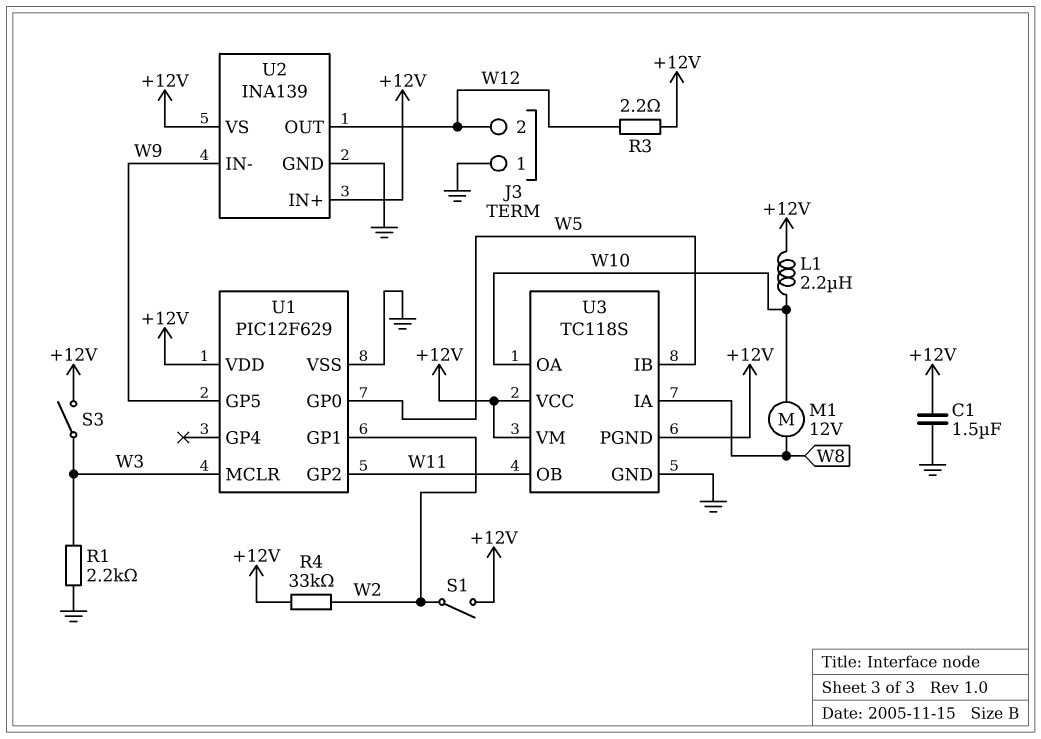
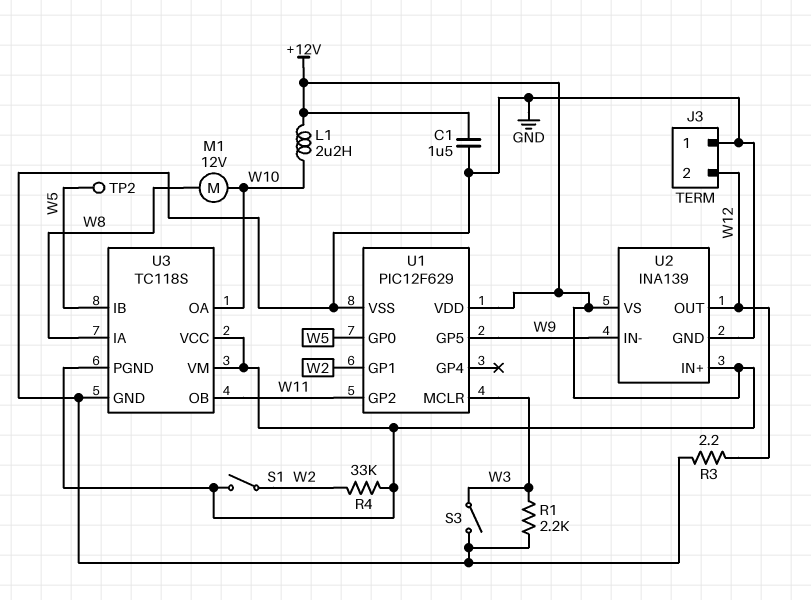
R3: 2.2 (+12V, W12) -> 2.2 (GND, W12)
S3: switch (+12V, W3) -> switch (GND, W3)
TP2: none -> test point (W5)

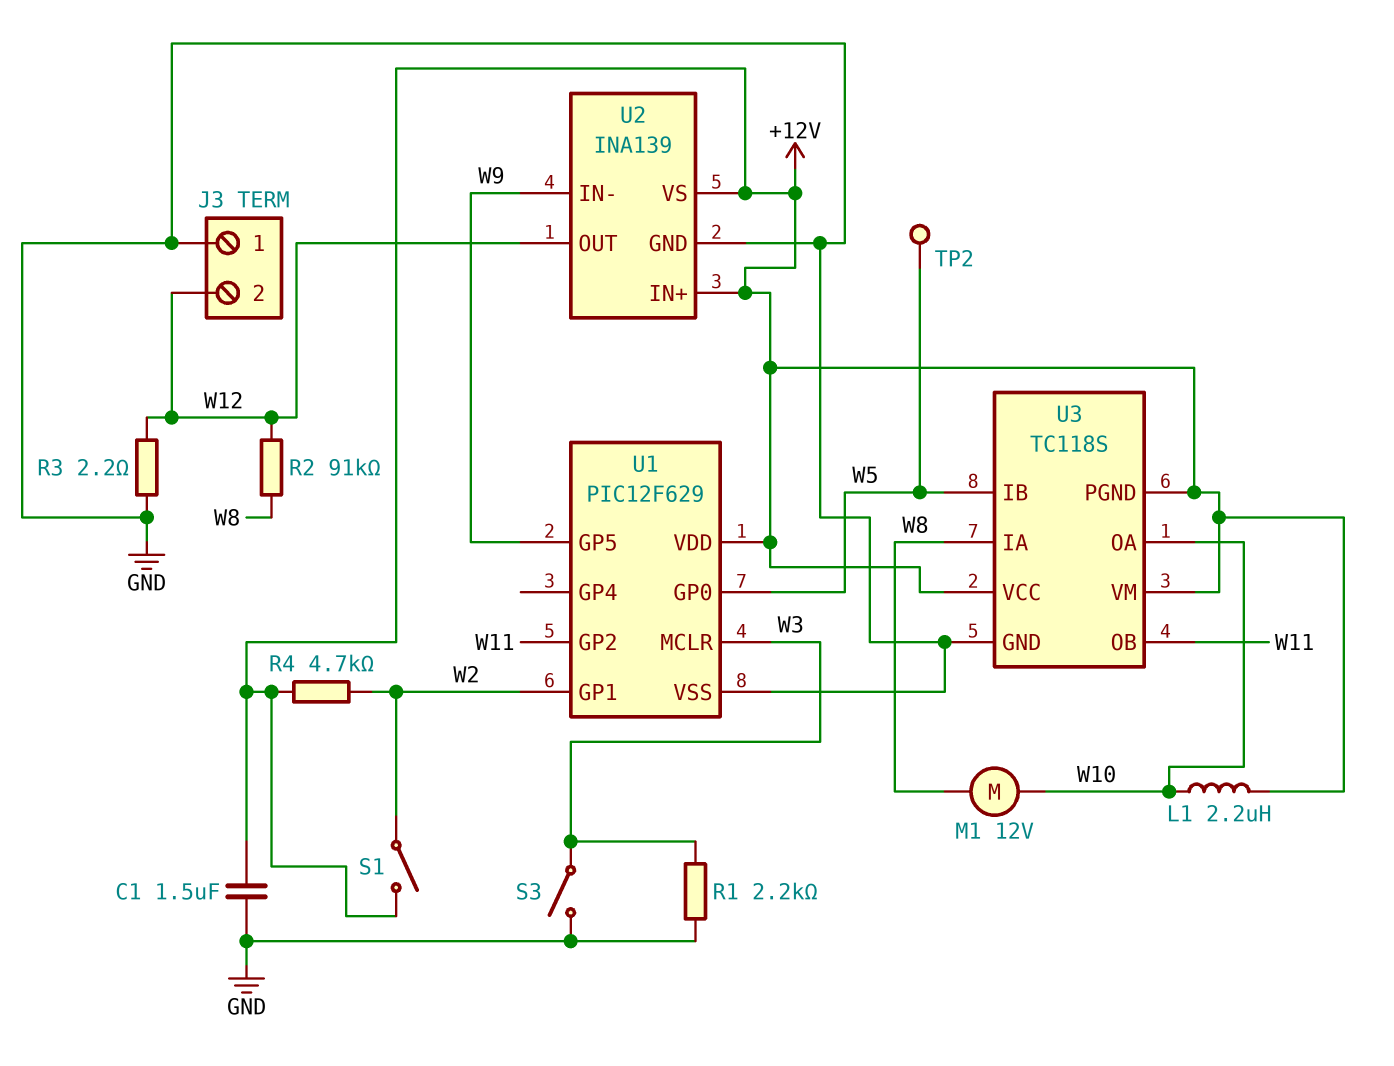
R2: none -> 91k (W8, W12)
R4: 33k (+12V, W2) -> 4.7k (+12V, W2)

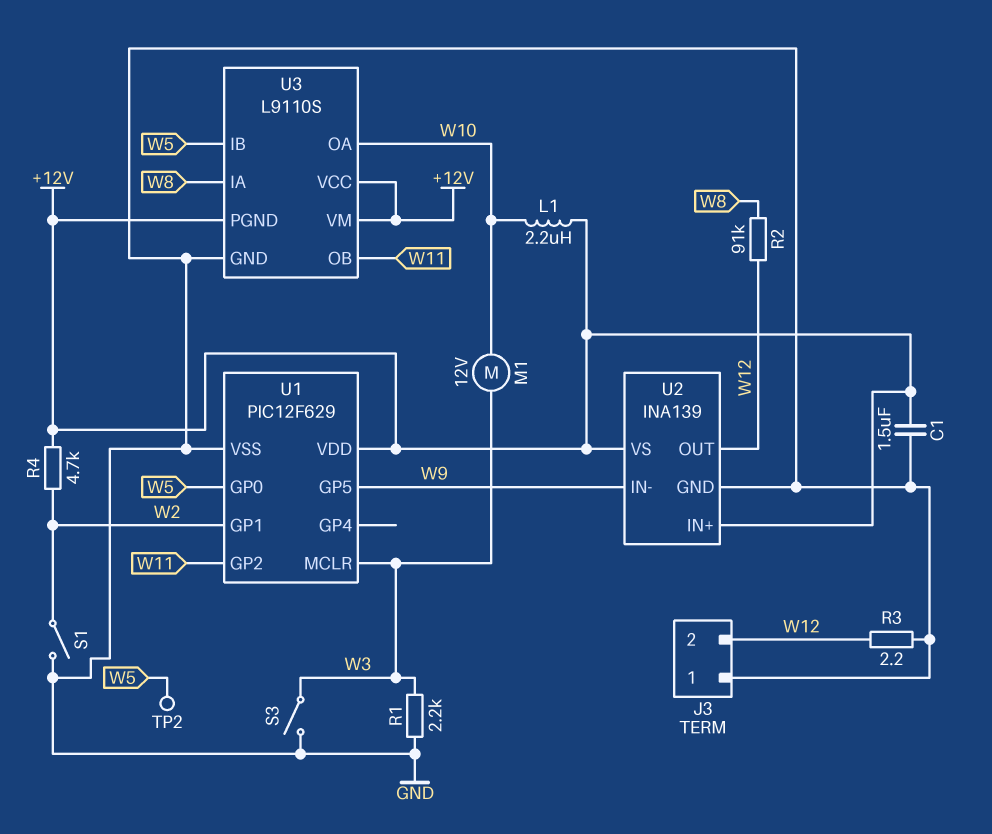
M1: motor 12V (W8, W10) -> motor 12V (W3, W10)
S1: switch (+12V, W2) -> switch (GND, W2)
U3: TC118S -> L9110S

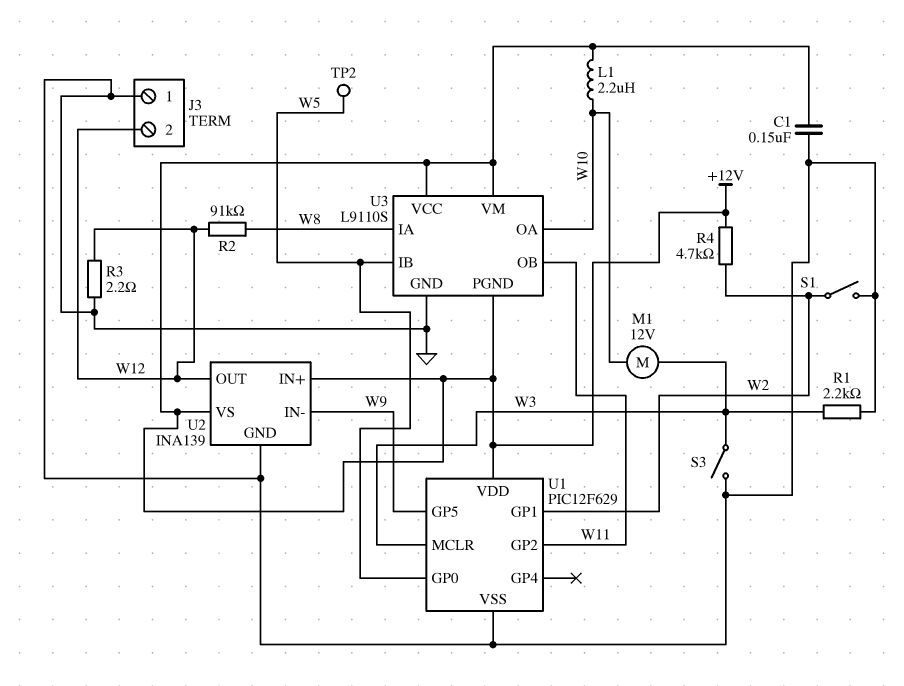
C1: 1.5uF (+12V, GND) -> 150nF (+12V, GND)

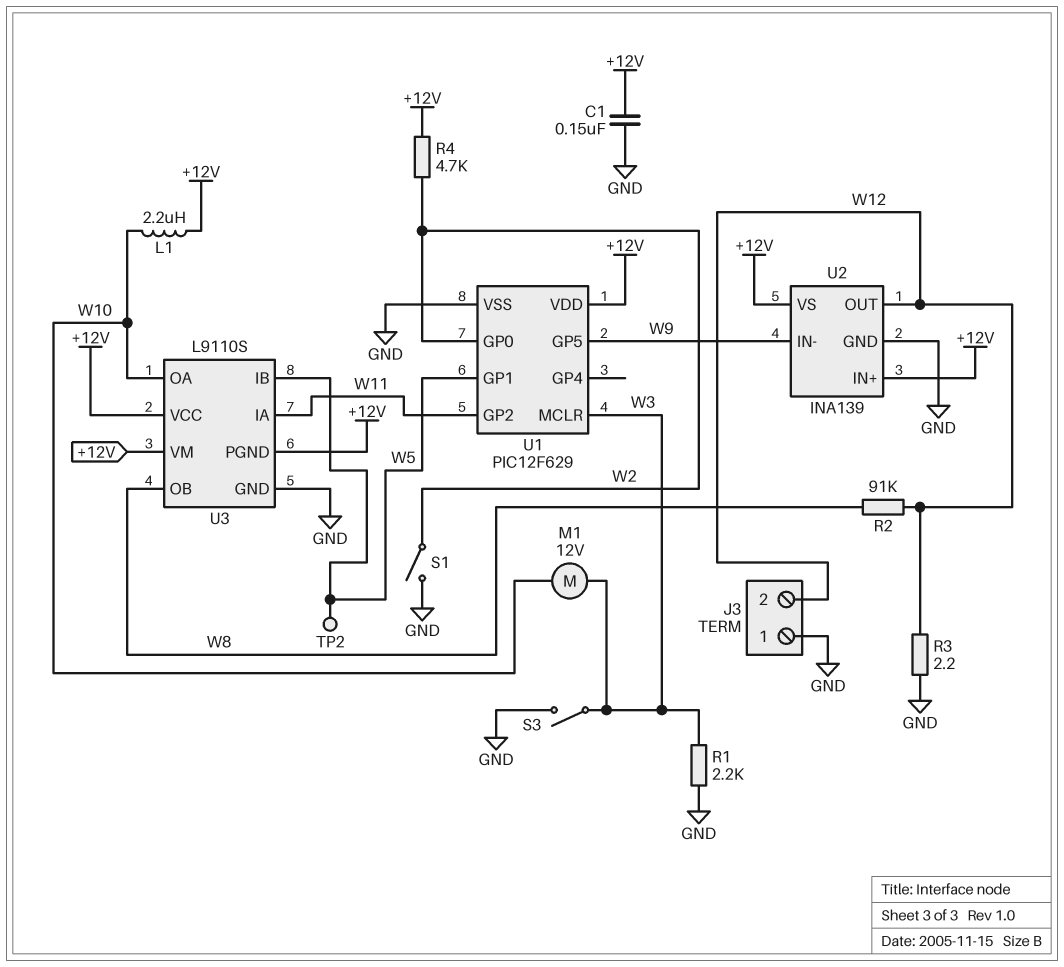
U1 pin GP0: W5 -> W2
U1 pin GP1: W2 -> W5
U3 pin IA: W8 -> W11
U3 pin OB: W11 -> W8

